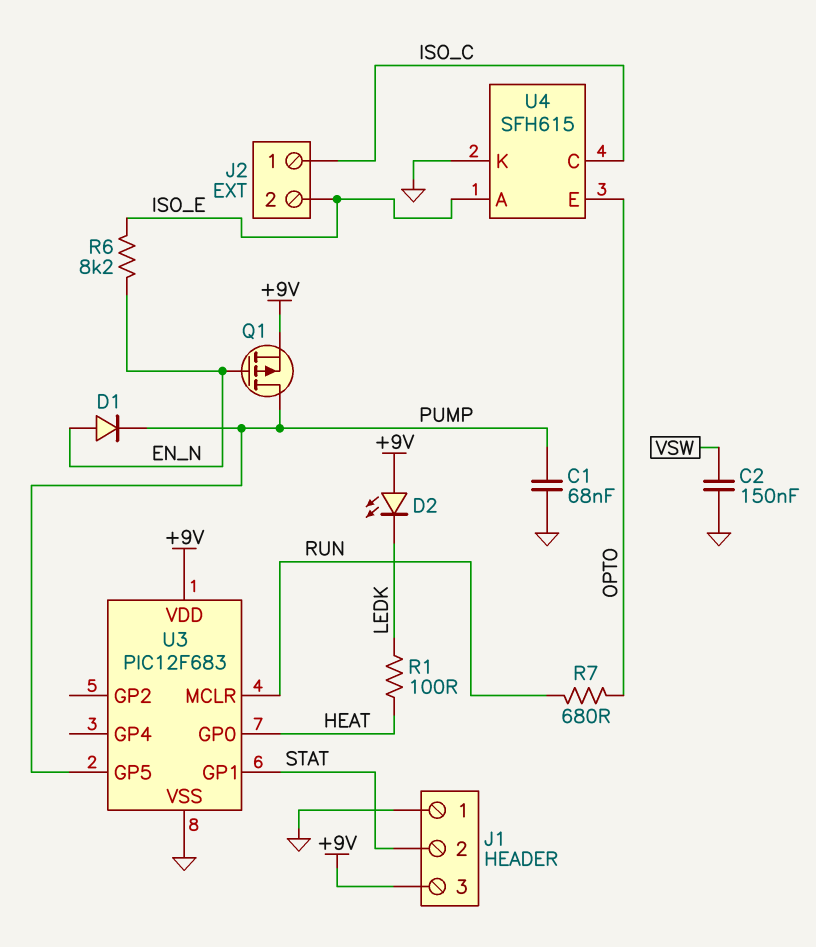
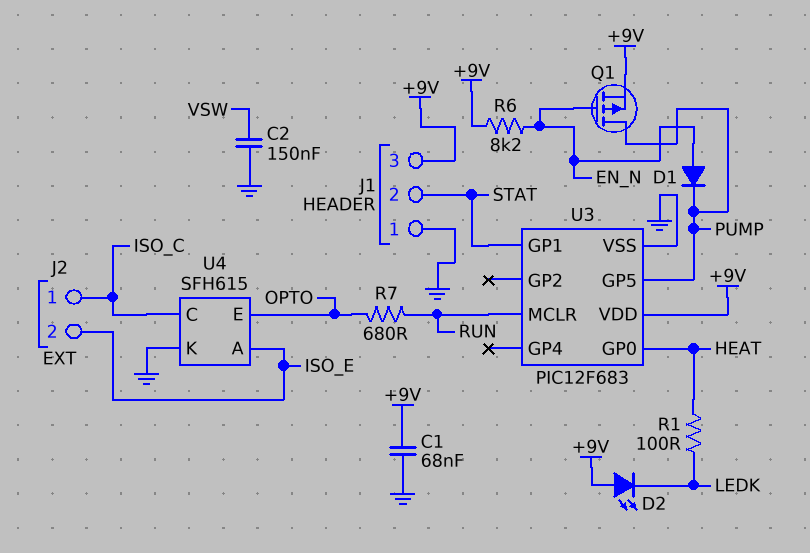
C1: 68nF (GND, PUMP) -> 68nF (+9V, GND)
R6: 8.2k (EN_N, ISO_E) -> 8.2k (+9V, EN_N)

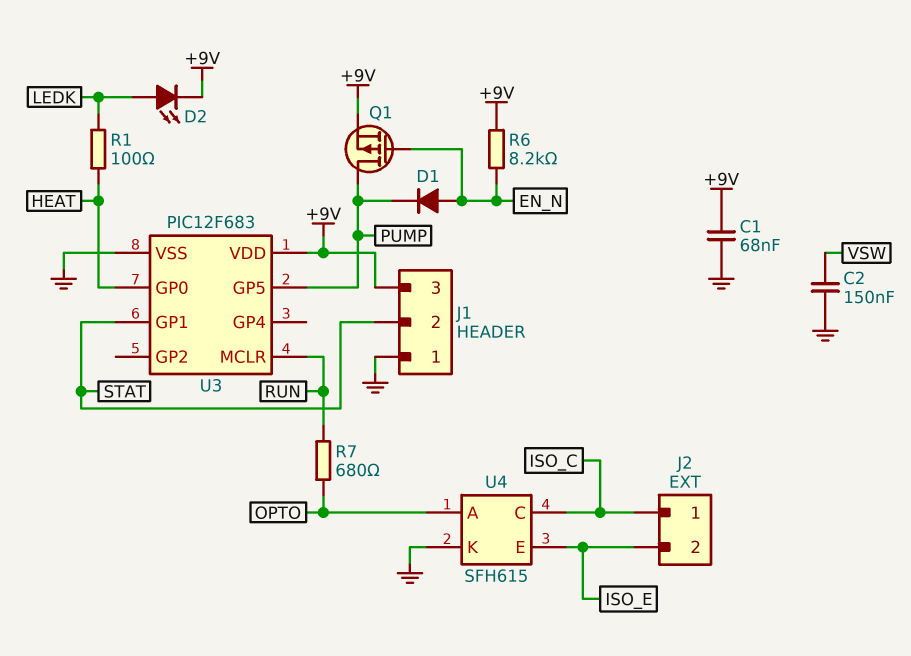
D2: LED (A +9V, K LEDK) -> LED (A LEDK, K +9V)
U4 pin A: ISO_E -> OPTO
U4 pin E: OPTO -> ISO_E

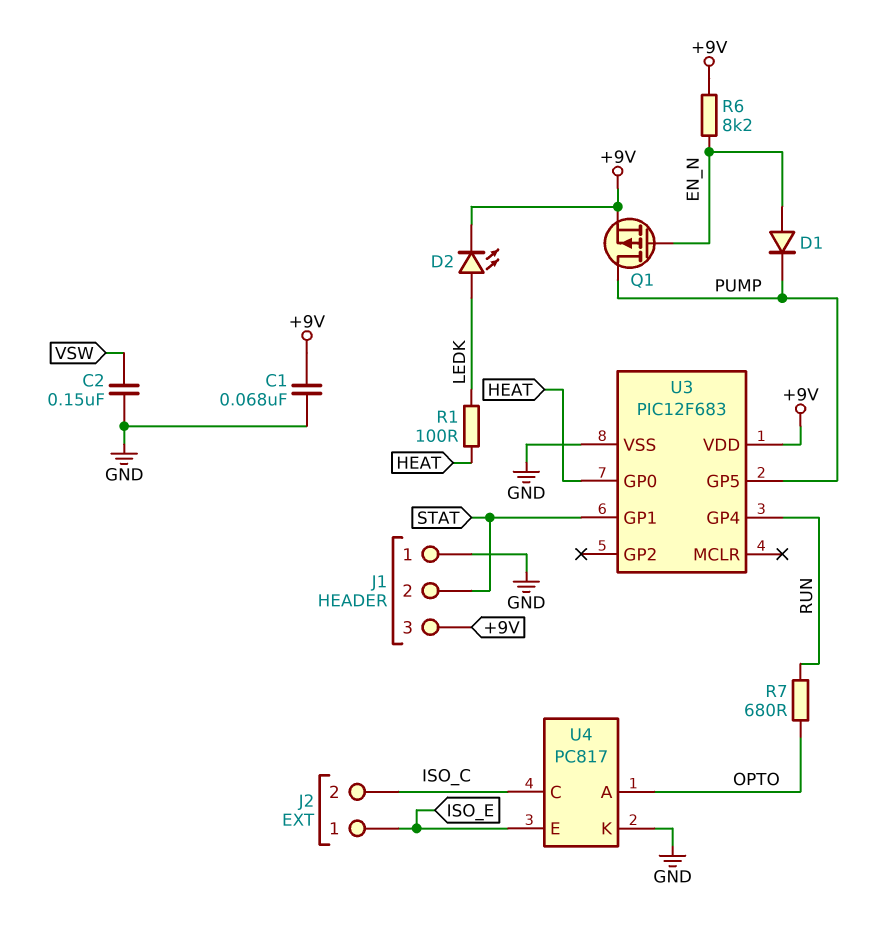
J2 pin 1: ISO_C -> ISO_E
J2 pin 2: ISO_E -> ISO_C
U3 pin GP4: none -> RUN
U3 pin MCLR: RUN -> none
U4: SFH615 -> PC817

